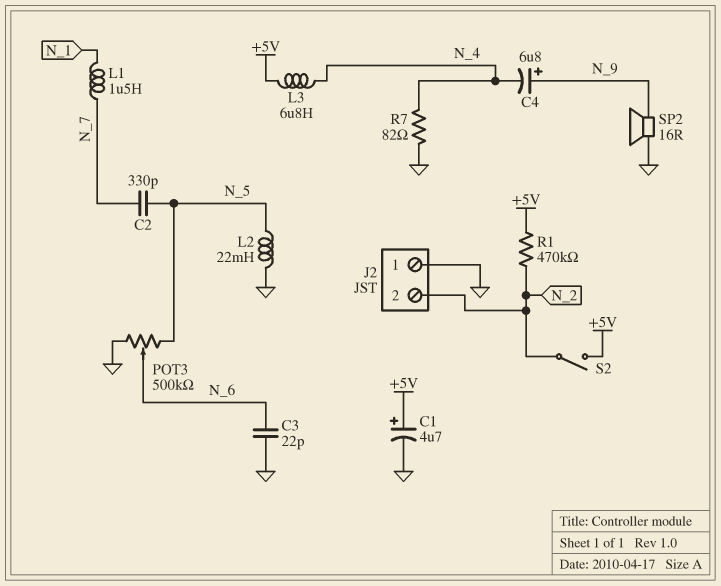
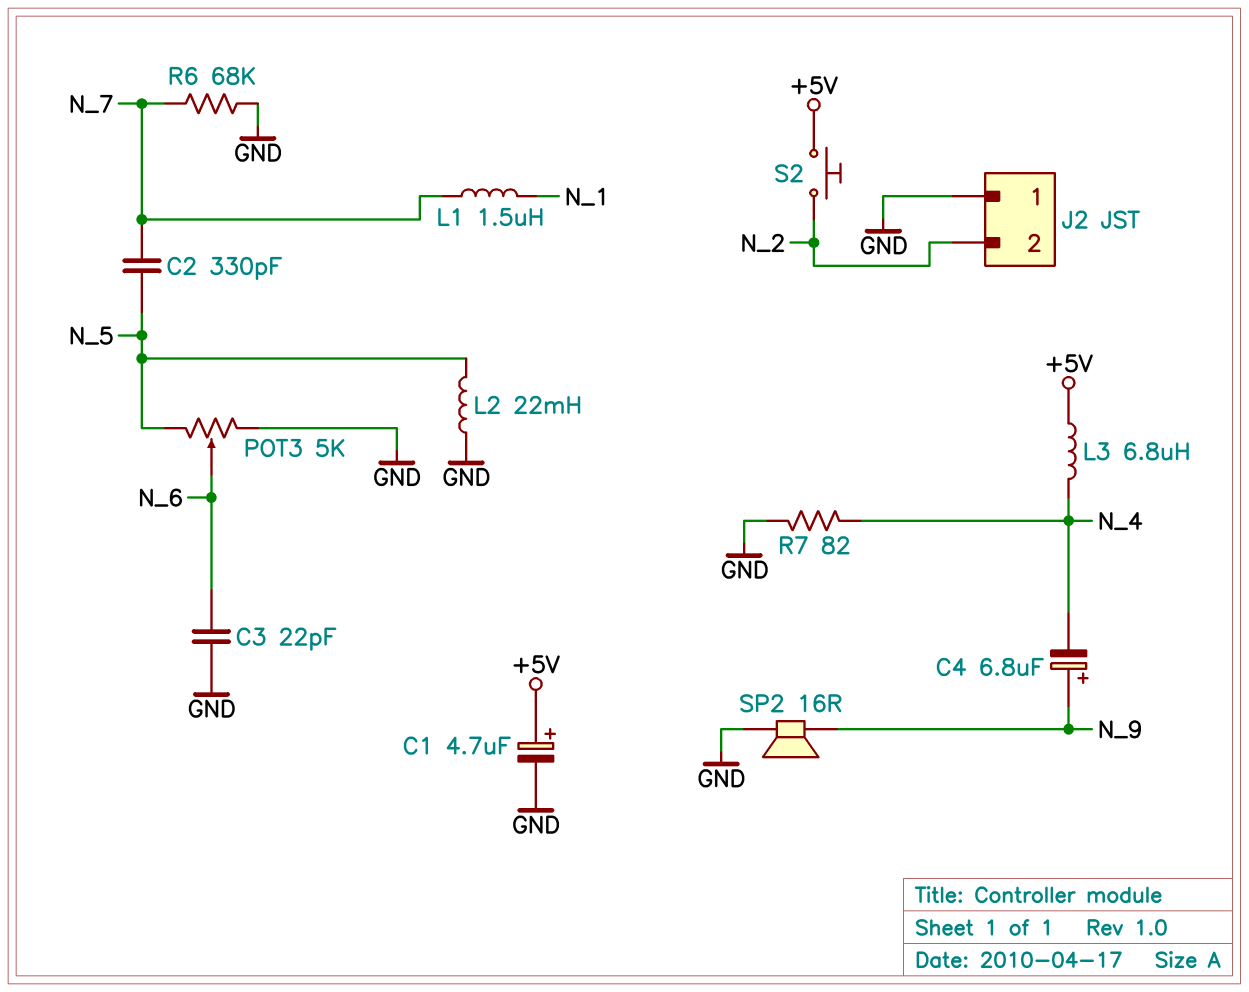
POT3: 500k (GND, N_5, wiper N_6) -> 5k (GND, N_5, wiper N_6)
R1: 470k (+5V, N_2) -> none
R6: none -> 68k (GND, N_7)
S2: switch (+5V, N_2) -> button (+5V, N_2)

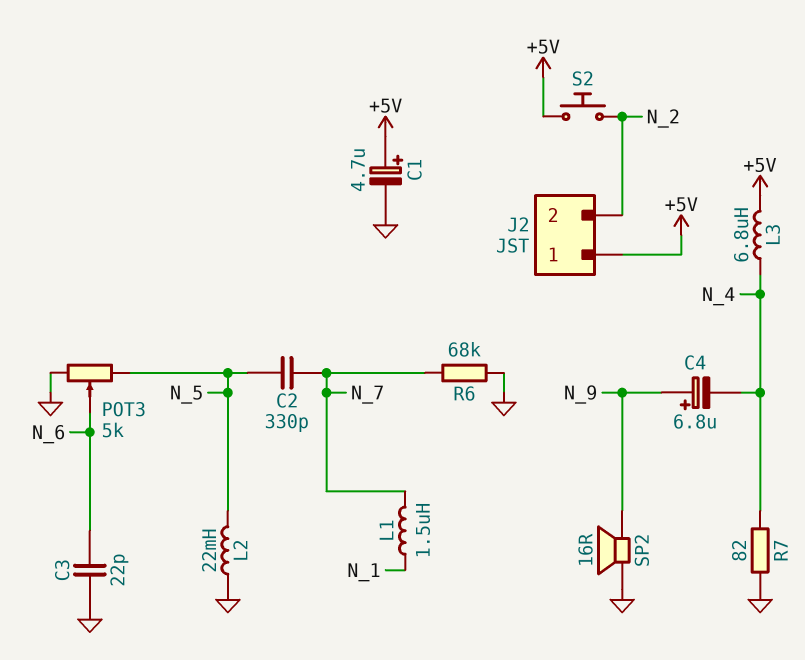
J2 pin 1: GND -> +5V

